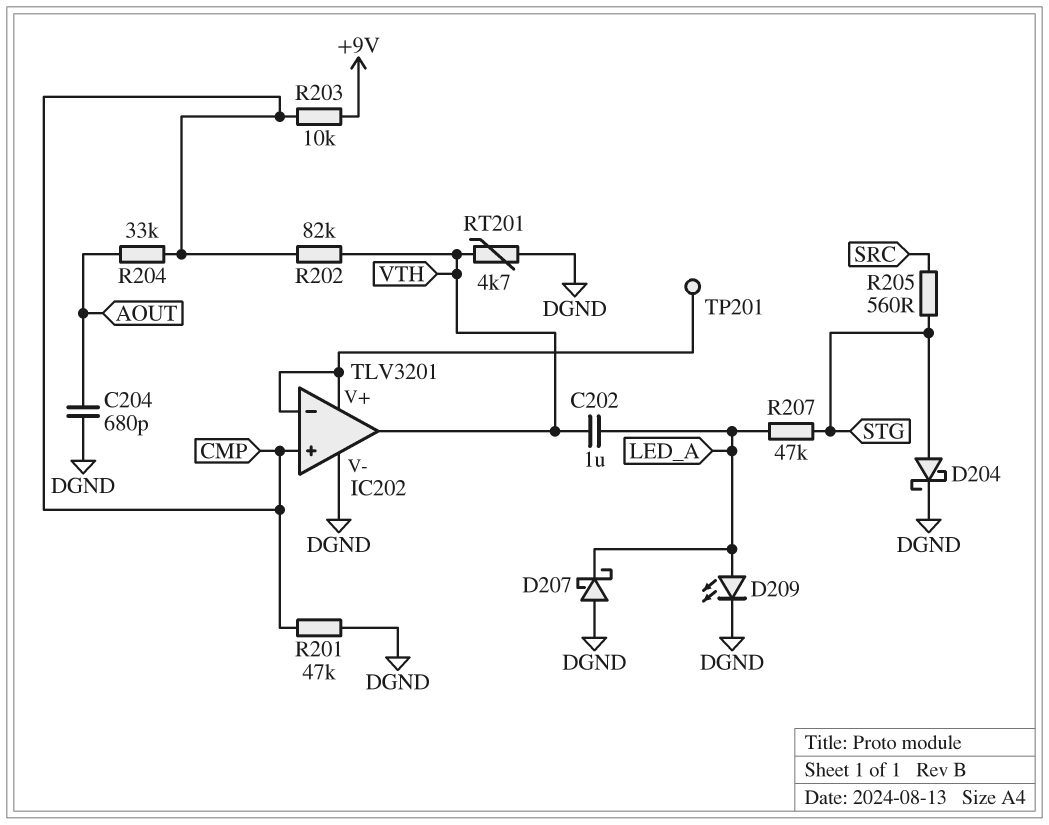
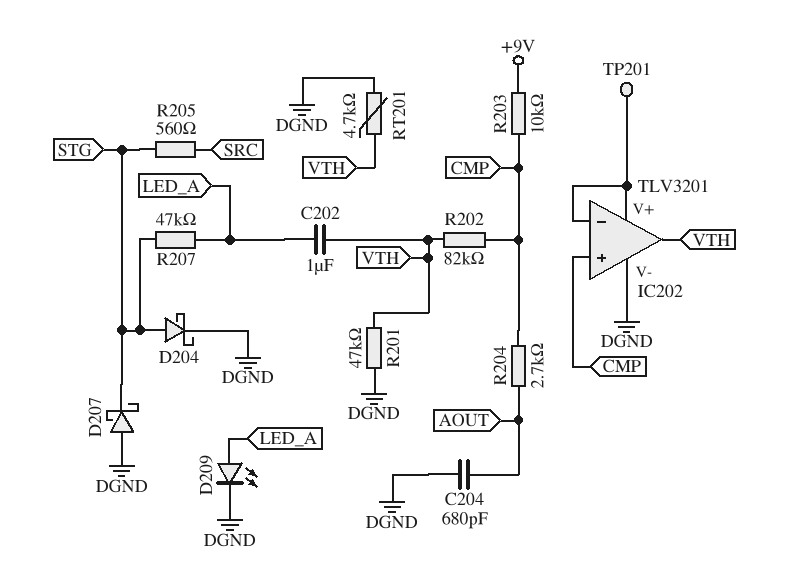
D207: schottky (A DGND, K LED_A) -> schottky (A DGND, K STG)
R201: 47k (CMP, DGND) -> 47k (DGND, VTH)
R204: 33k (AOUT, CMP) -> 2.7k (AOUT, CMP)

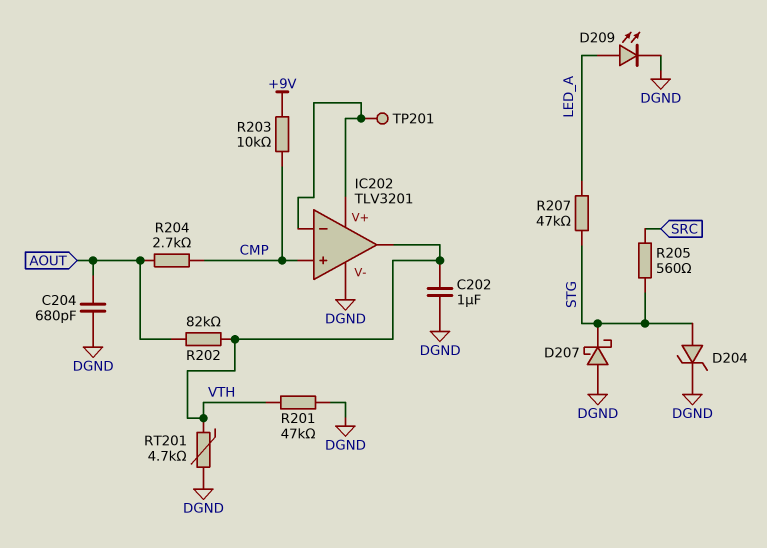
C202: 1uF (LED_A, VTH) -> 1uF (DGND, VTH)
D204: schottky (A STG, K DGND) -> zener (A STG, K DGND)
R202: 82k (CMP, VTH) -> 82k (AOUT, VTH)

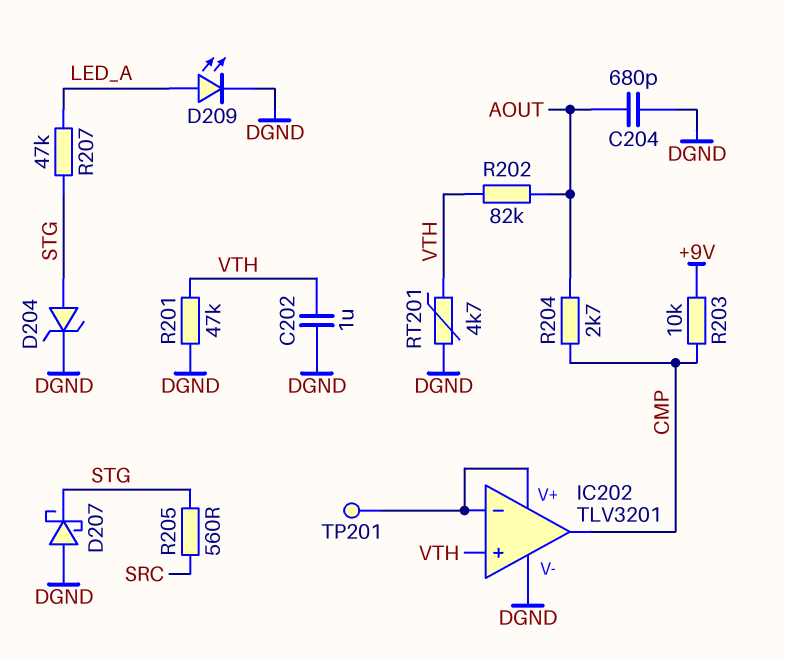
IC202 pin in+: CMP -> VTH
IC202 pin out: VTH -> CMP

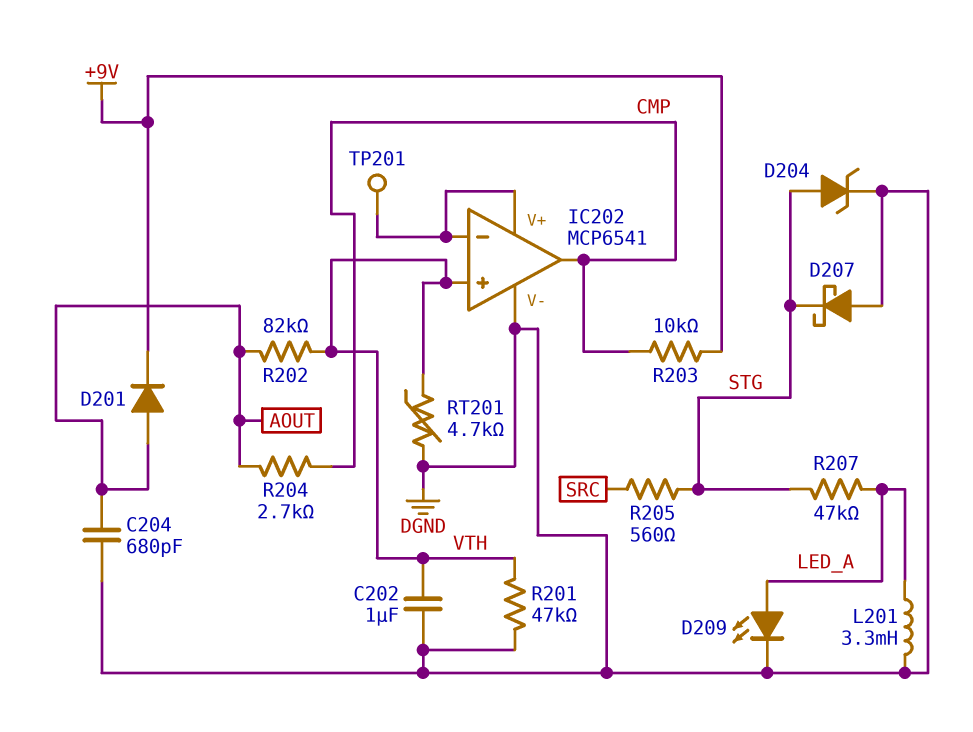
D201: none -> diode (A AOUT, K +9V)
IC202: TLV3201 -> MCP6541
L201: none -> 3.3mH (DGND, LED_A)

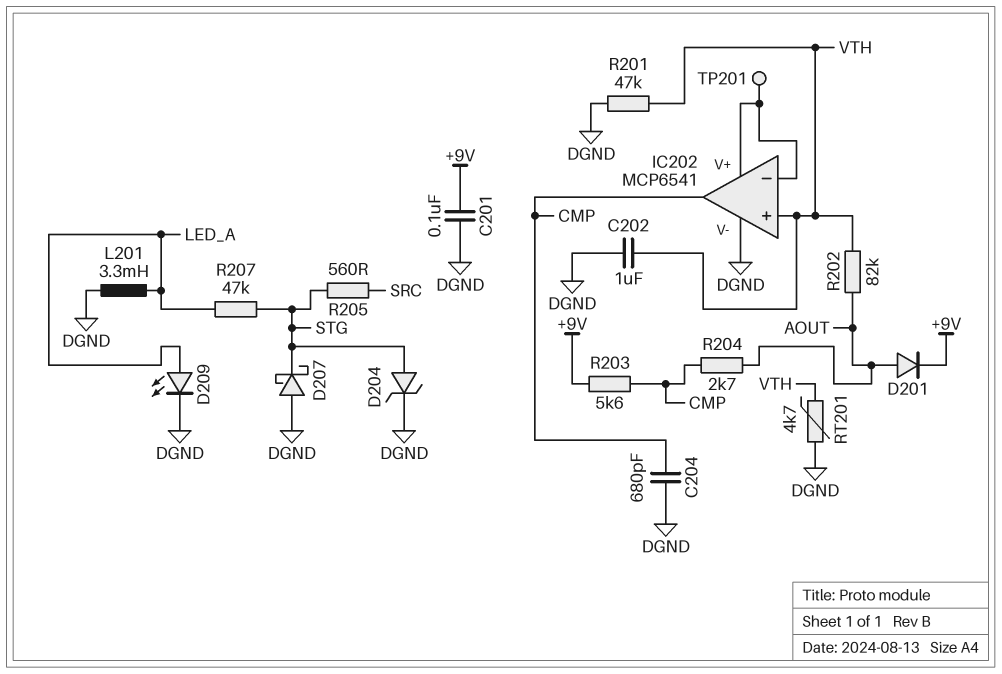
C201: none -> 100nF (+9V, DGND)
C204: 680pF (AOUT, DGND) -> 680pF (CMP, DGND)
R203: 10k (+9V, CMP) -> 5.6k (+9V, CMP)

